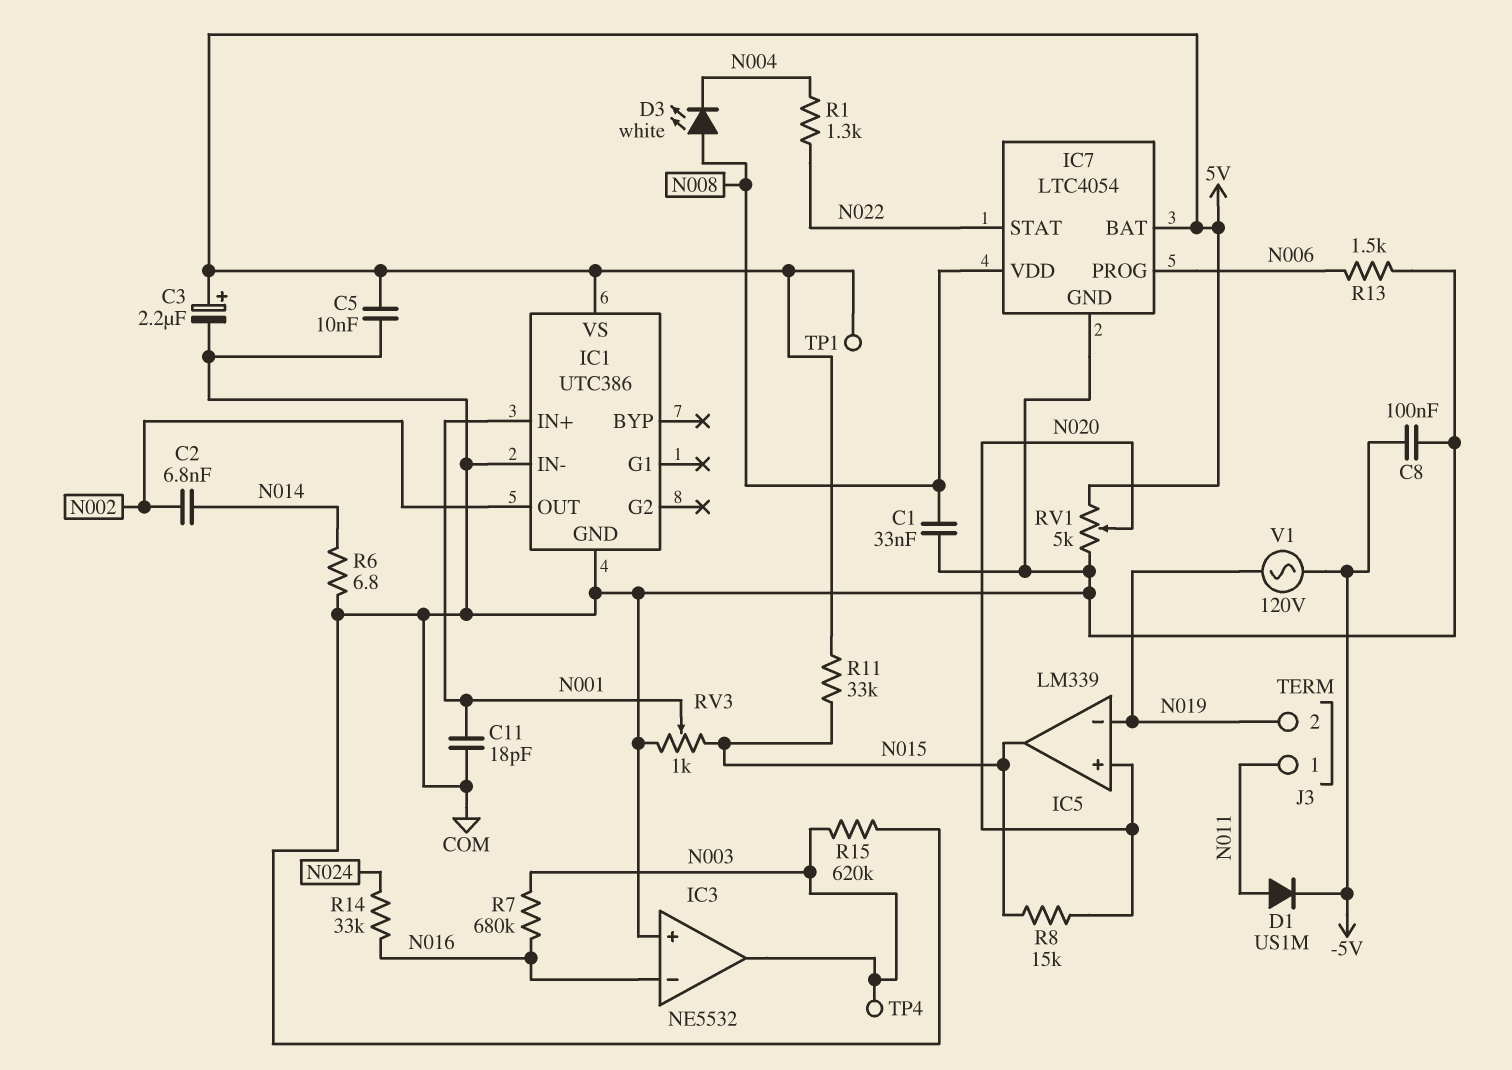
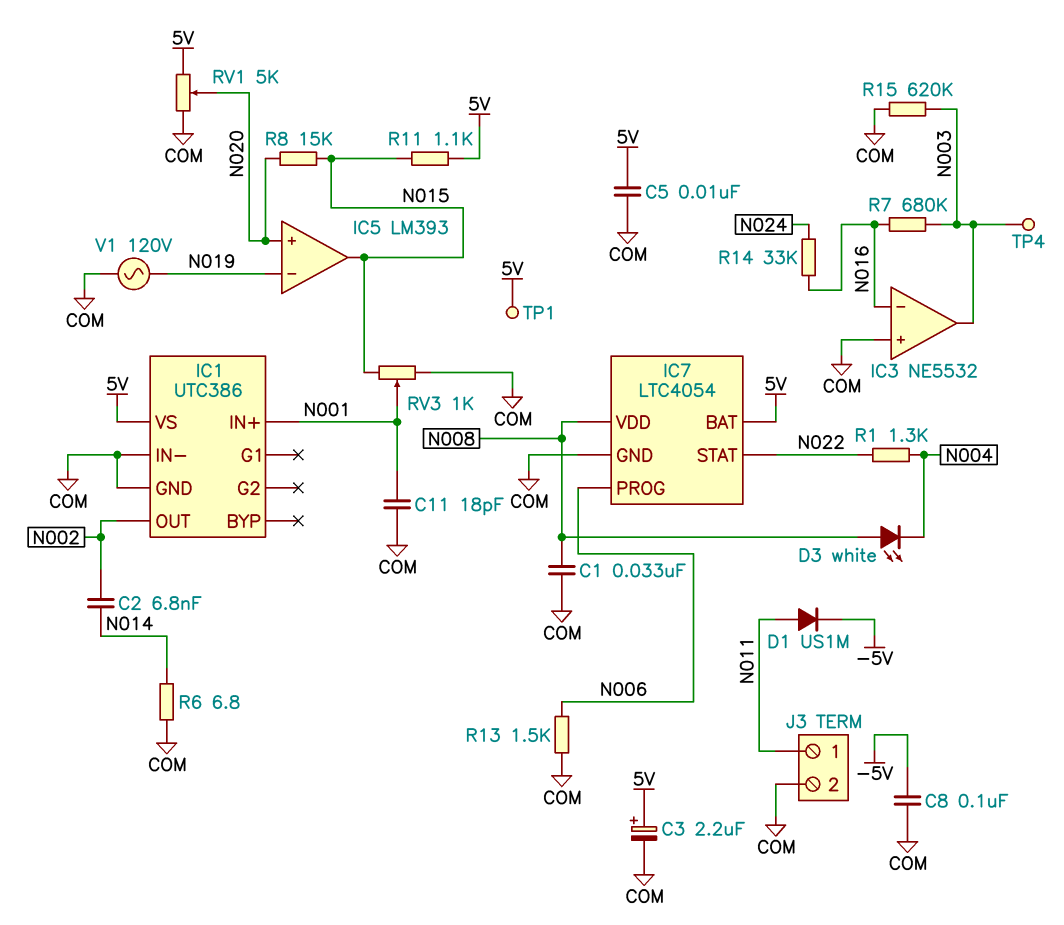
IC5: LM339 -> LM393
J3 pin 2: N019 -> COM
R11: 33k (5V, N015) -> 1.1k (5V, N015)
V1: AC 120V (-5V, N019) -> AC 120V (COM, N019)

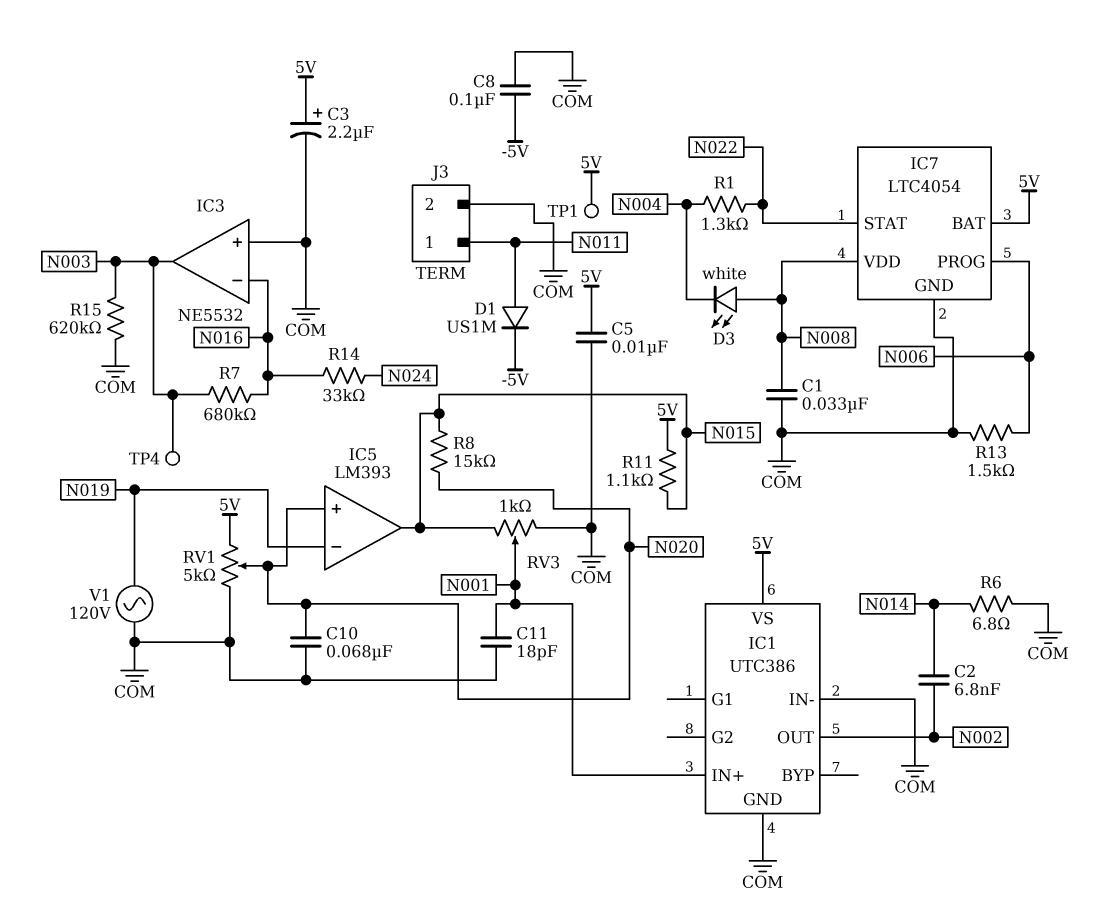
C10: none -> 68nF (COM, N020)

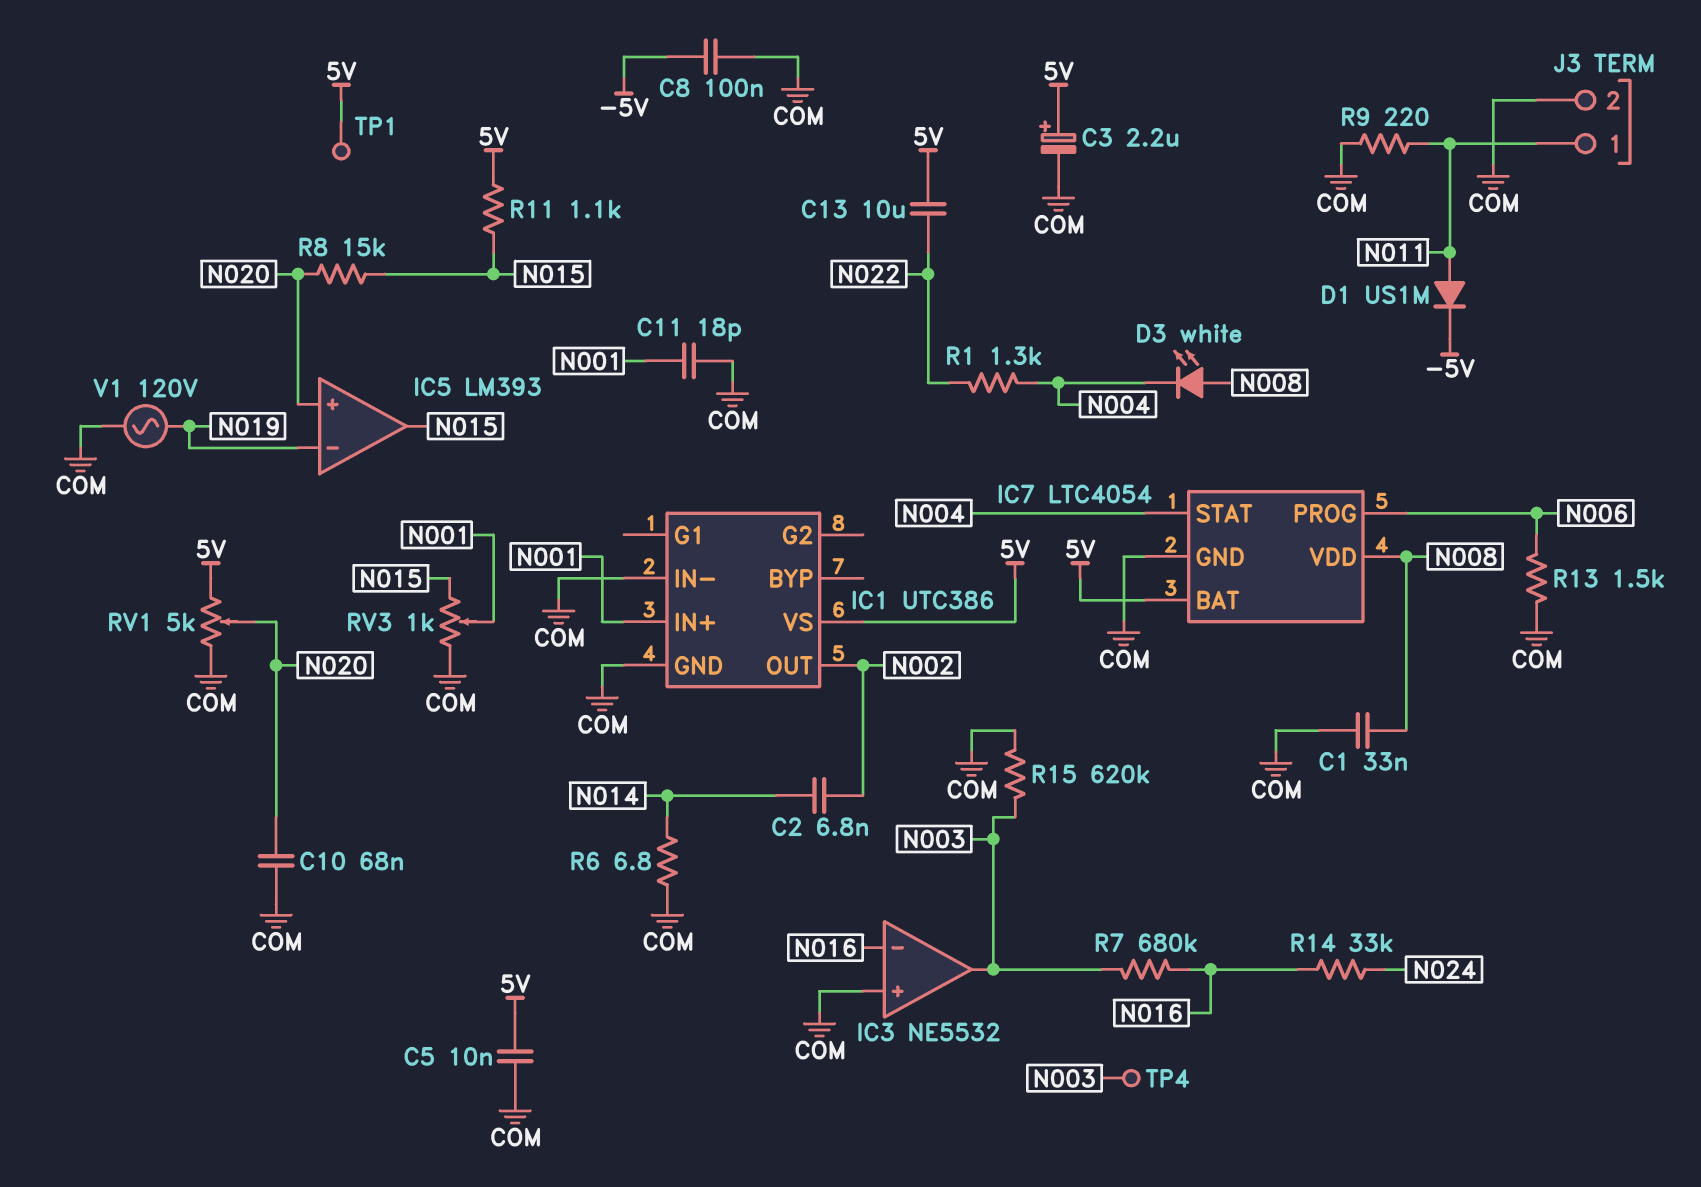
C13: none -> 10uF (5V, N022)
IC7 pin STAT: N022 -> N004
R9: none -> 220 (COM, N011)

